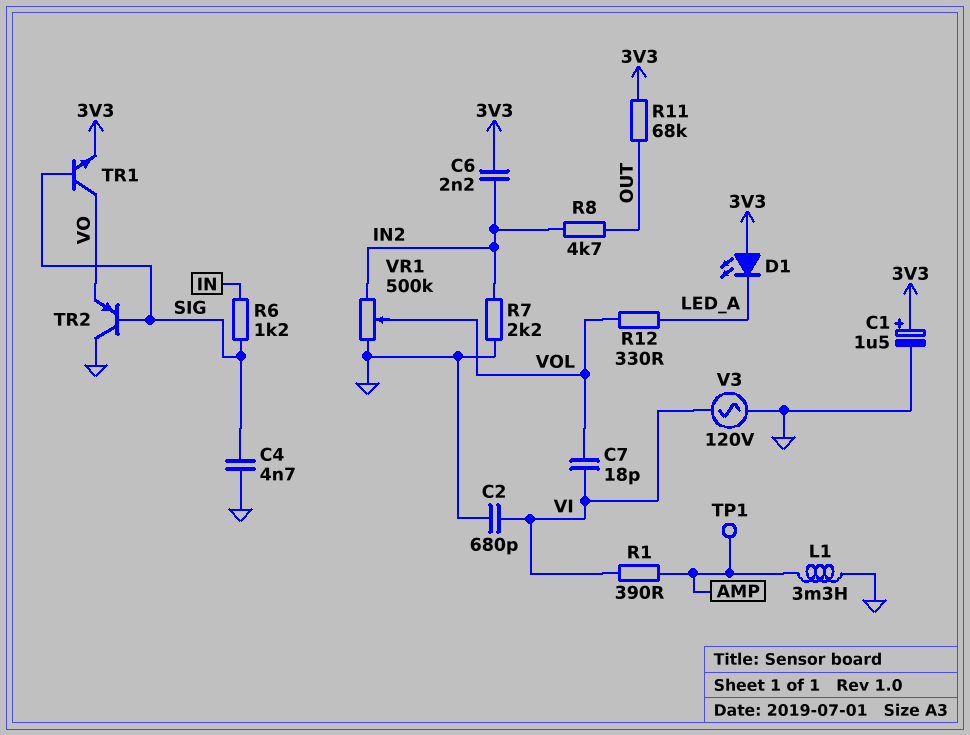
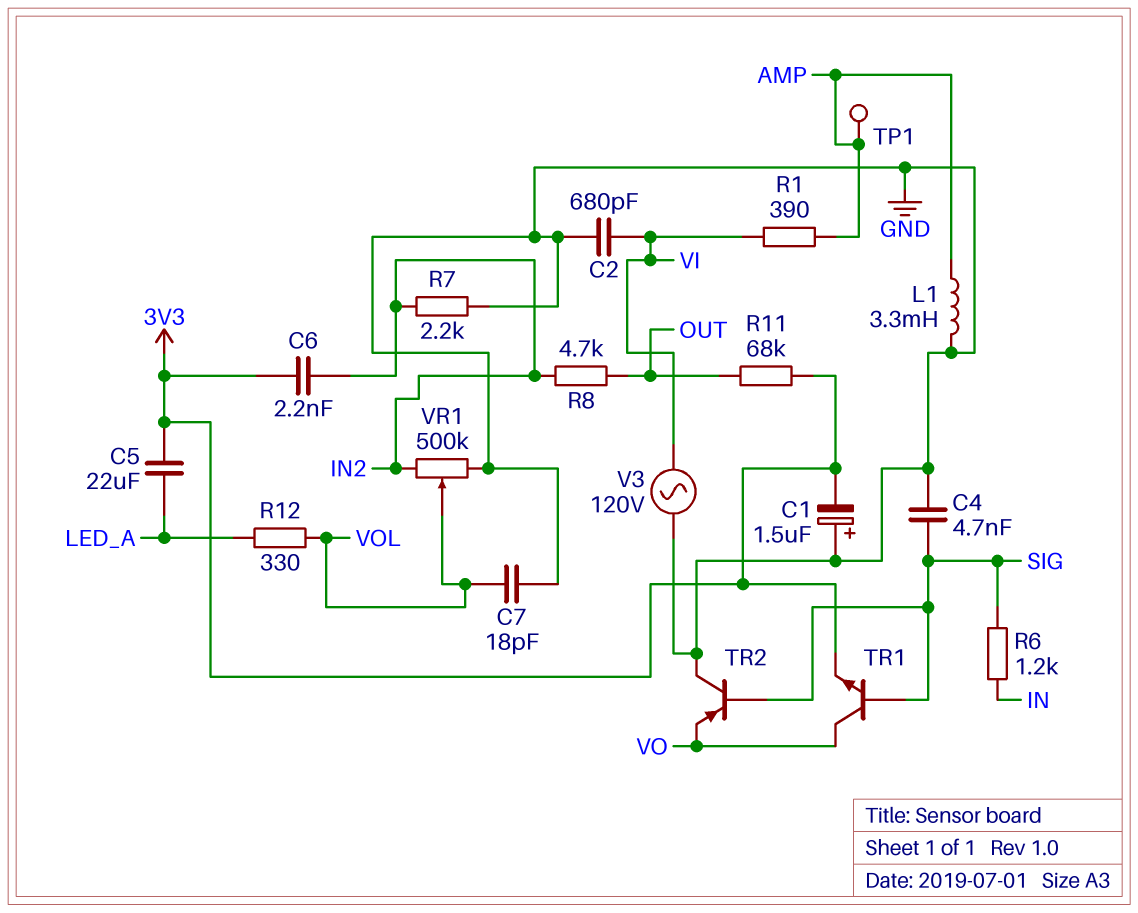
C1: 1.5uF (plus 3V3, minus GND) -> 1.5uF (plus GND, minus 3V3)
C5: none -> 22uF (3V3, LED_A)
C7: 18pF (VI, VOL) -> 18pF (GND, VOL)
D1: LED (A 3V3, K LED_A) -> none

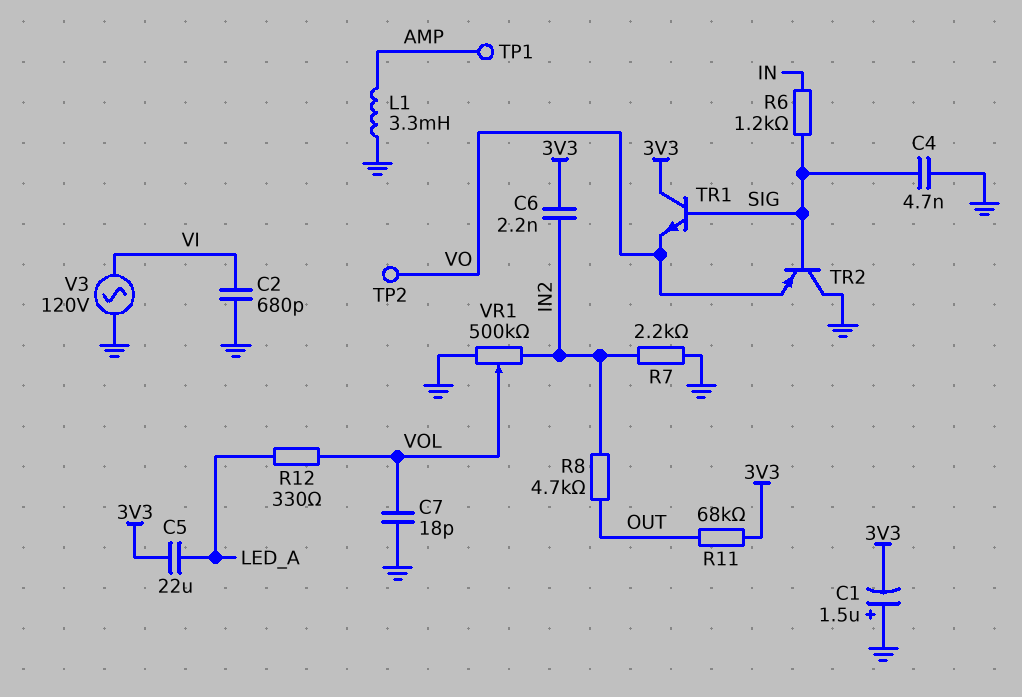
R1: 390 (AMP, VI) -> none
TP2: none -> test point (VO)
TR1: NPN (B SIG, C VO, E 3V3) -> NPN (B SIG, C 3V3, E VO)

